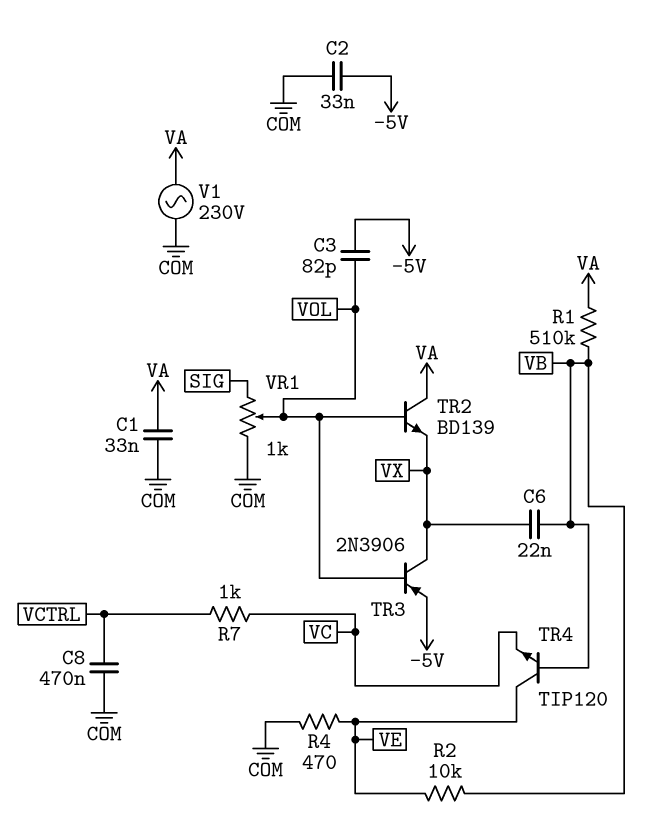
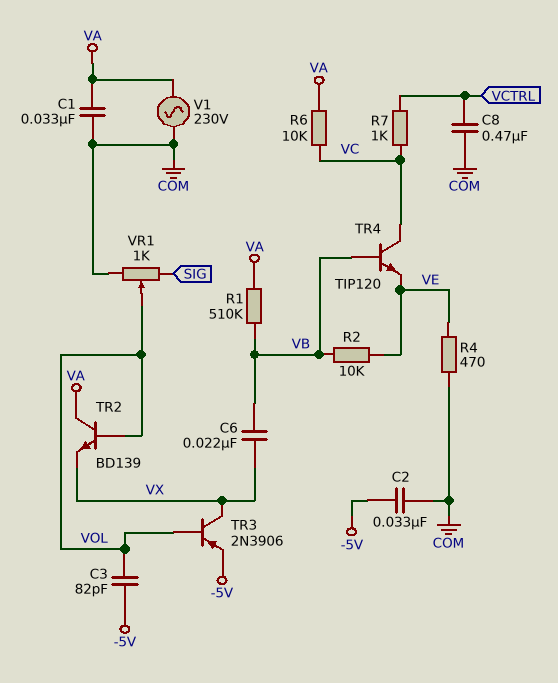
R6: none -> 10k (VA, VC)
TR4: NPN TIP120 (B VB, C VE, E VC) -> NPN TIP120 (B VB, C VC, E VE)

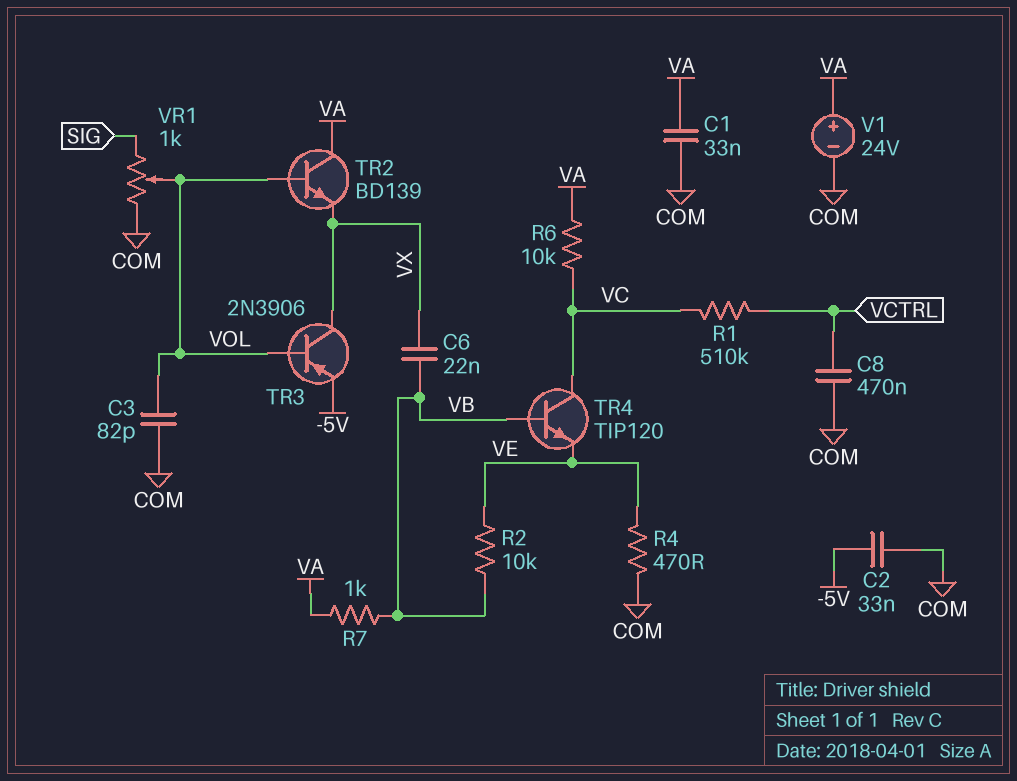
C3: 82pF (-5V, VOL) -> 82pF (COM, VOL)
R1: 510k (VA, VB) -> 510k (VC, VCTRL)
R7: 1k (VC, VCTRL) -> 1k (VA, VB)
V1: AC 230V (COM, VA) -> 24V (plus VA, minus COM)

